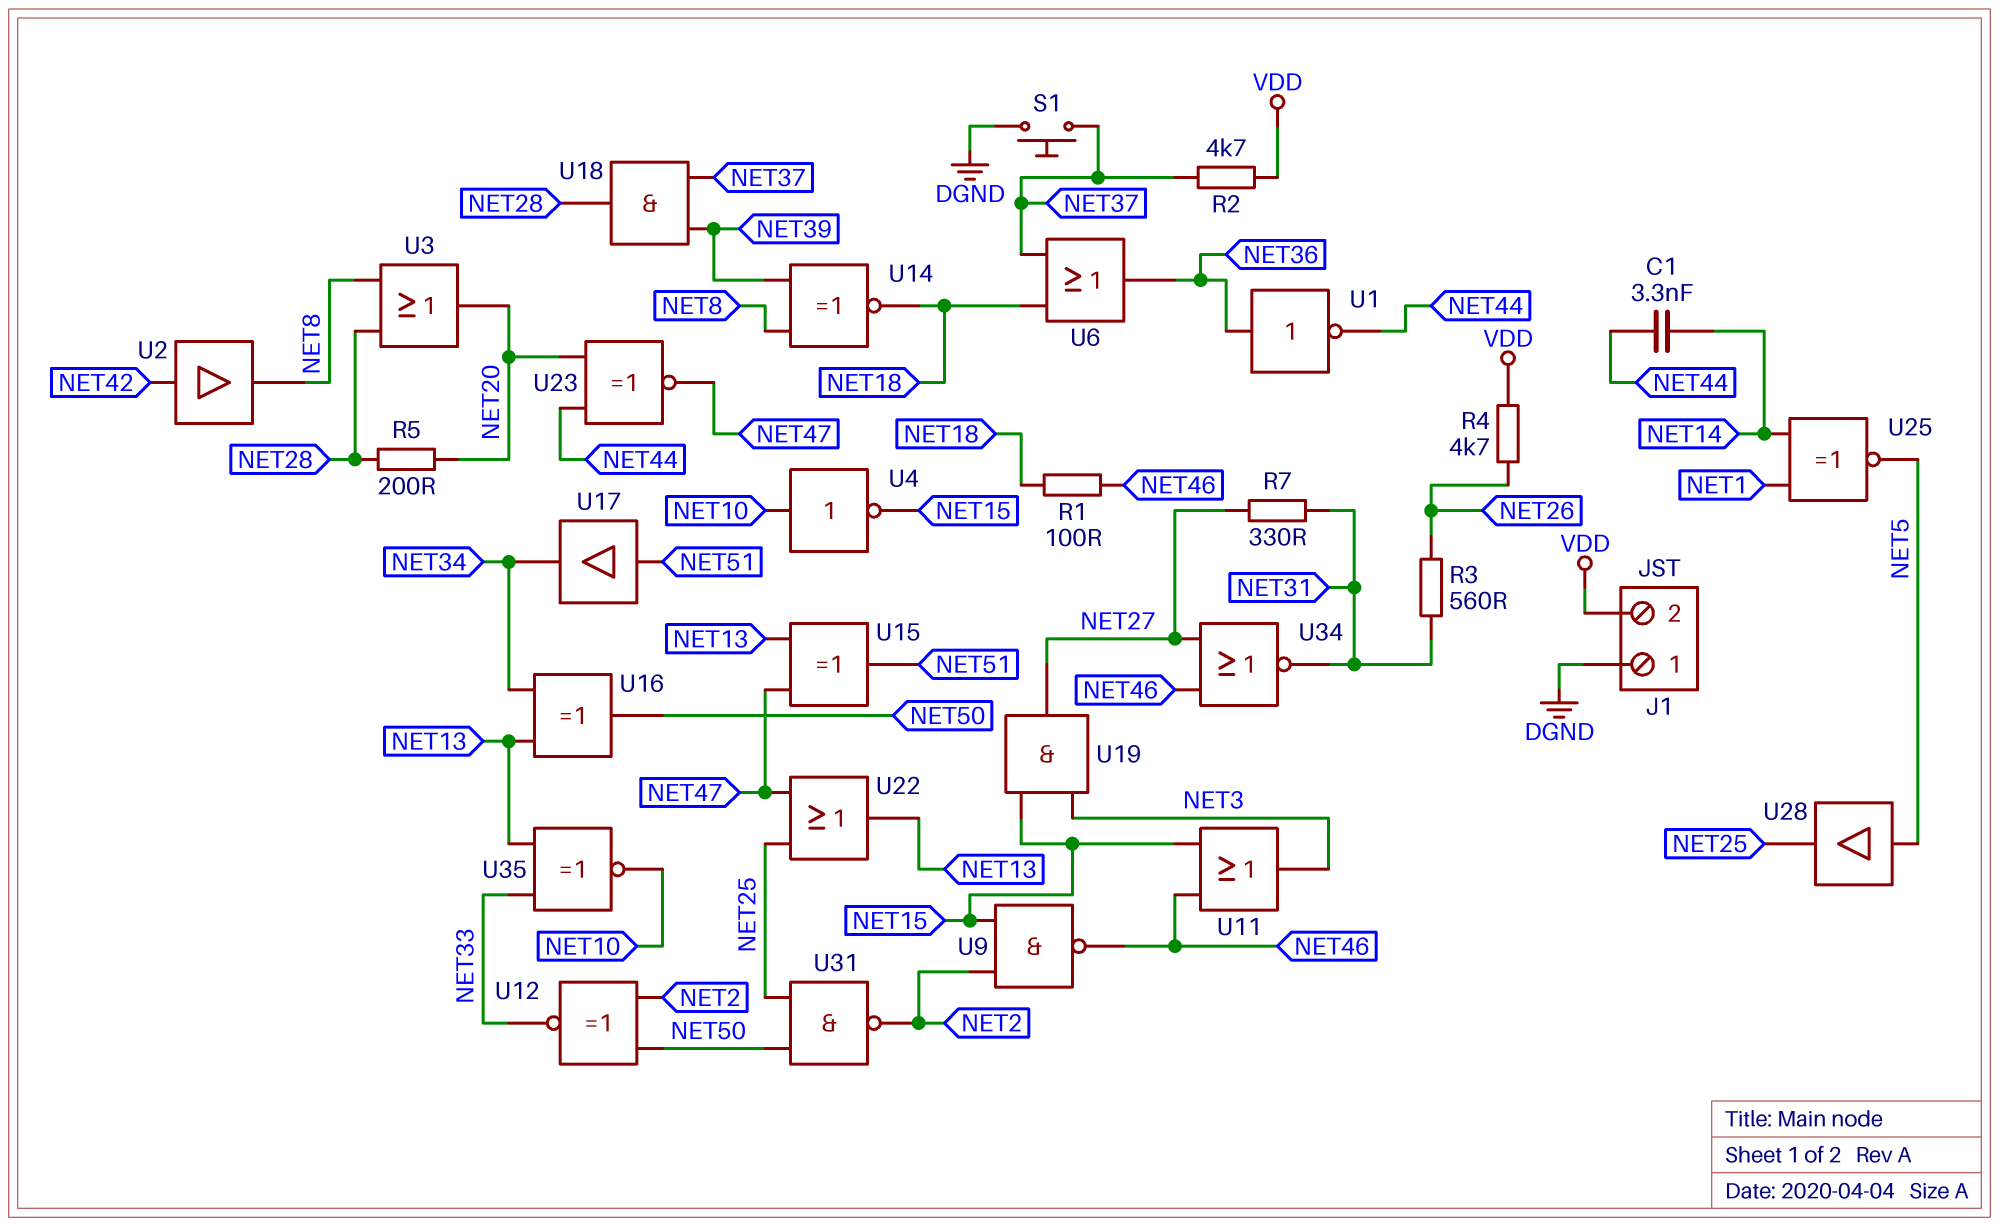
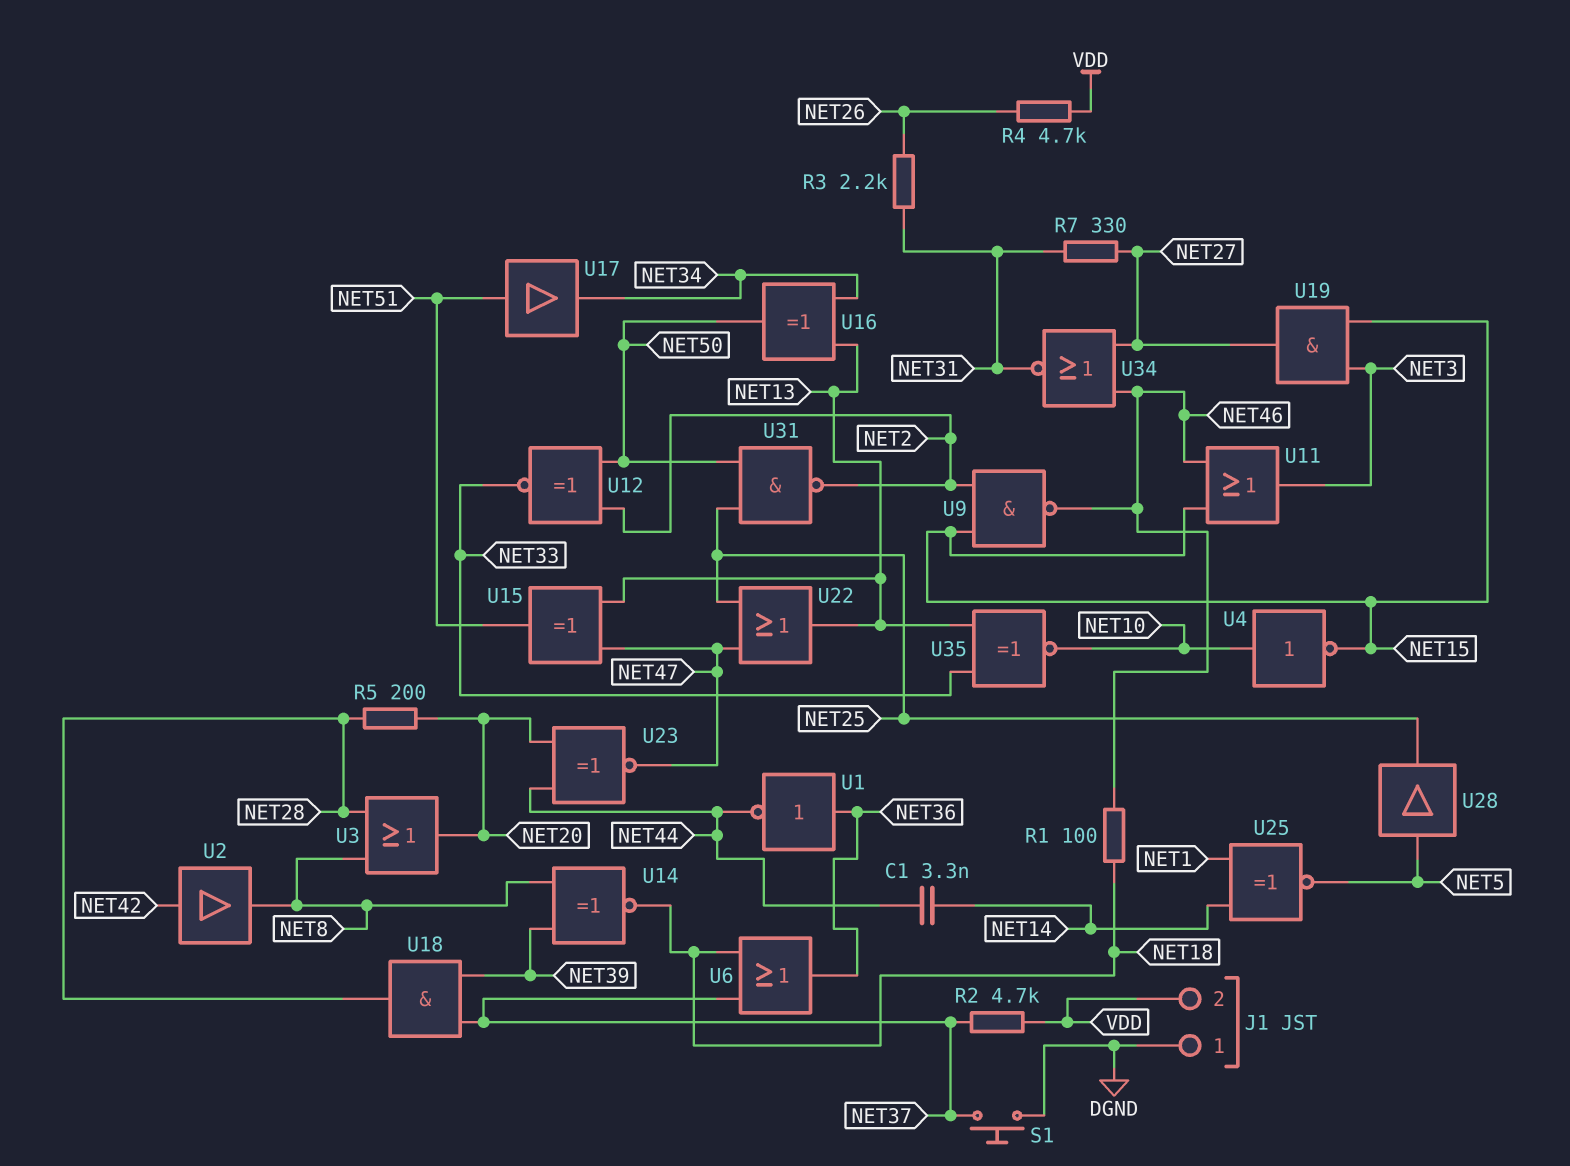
R3: 560 (NET26, NET31) -> 2.2k (NET26, NET31)

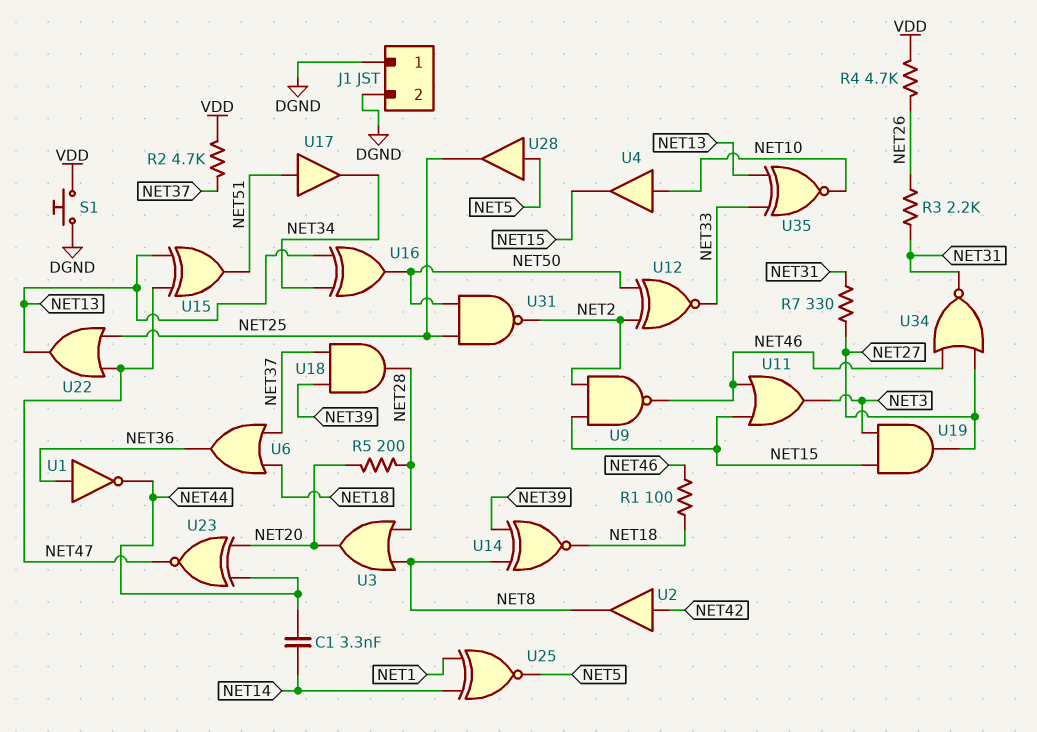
J1 pin 2: VDD -> DGND
S1: button (DGND, NET37) -> button (DGND, VDD)
U4: NOT (in NET10, out NET15) -> buffer (in NET10, out NET15)

